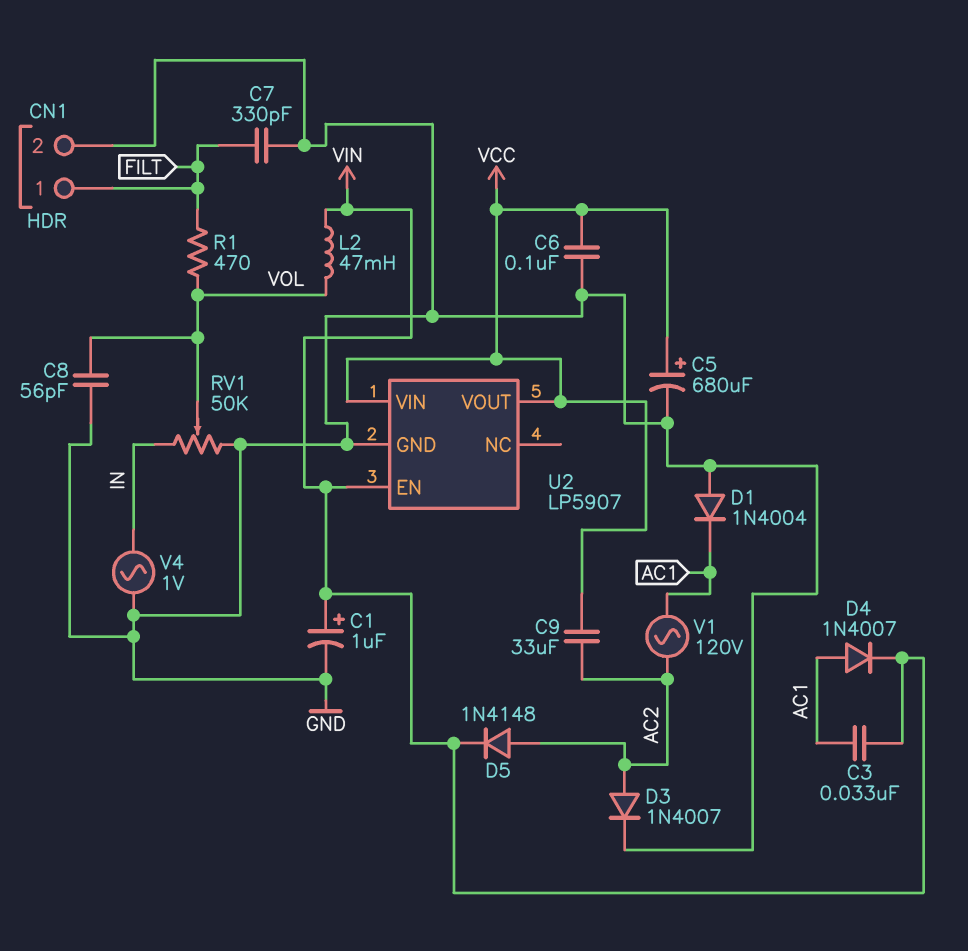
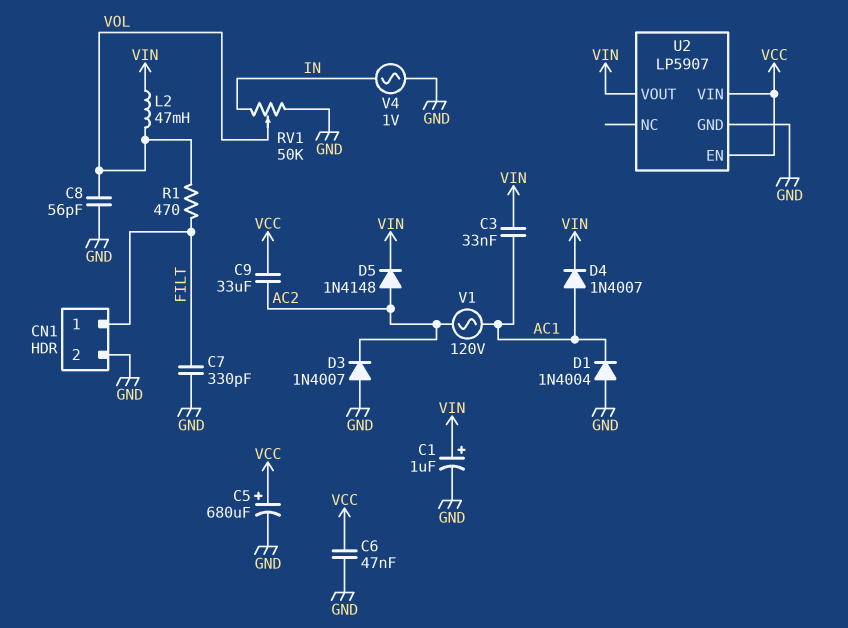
C6: 100nF (GND, VCC) -> 47nF (GND, VCC)
D3: diode 1N4007 (A AC2, K GND) -> diode 1N4007 (A GND, K AC2)
U2 pin EN: VIN -> VCC
U2 pin VOUT: VCC -> VIN

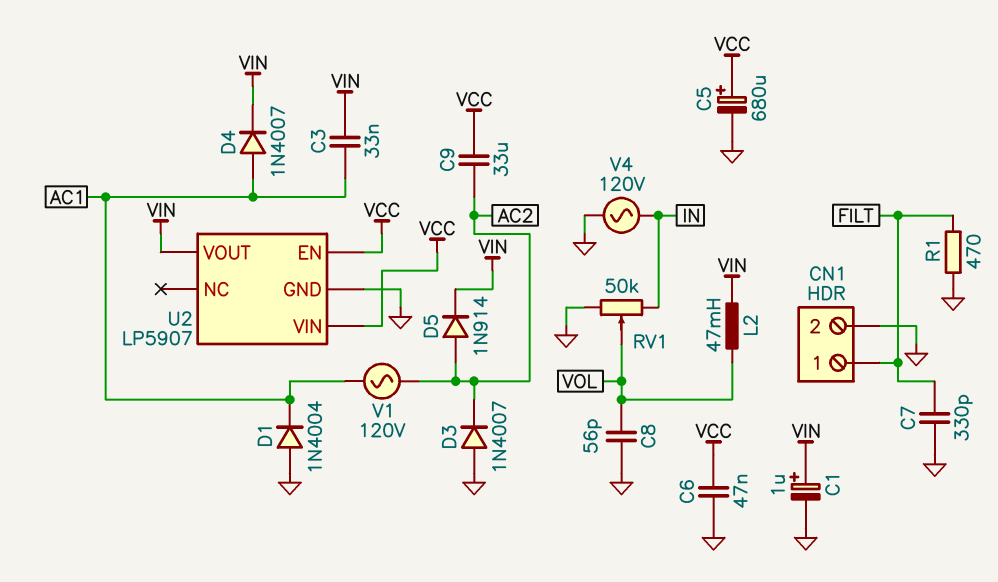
D5: diode 1N4148 (A AC2, K VIN) -> diode 1N914 (A AC2, K VIN)
R1: 470 (FILT, VOL) -> 470 (FILT, GND)
V4: AC 1V (GND, IN) -> AC 120V (GND, IN)

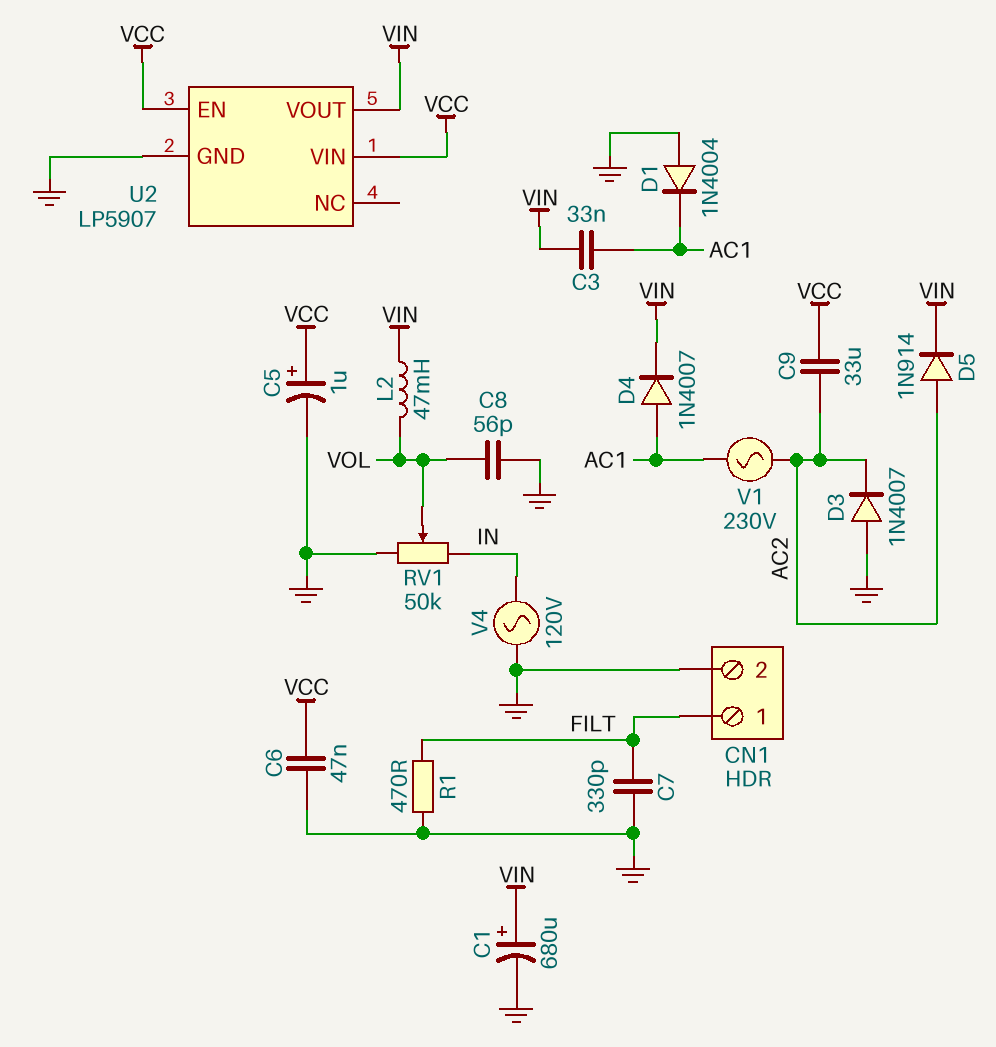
C1: 1uF (plus VIN, minus GND) -> 680uF (plus VIN, minus GND)
C5: 680uF (plus VCC, minus GND) -> 1uF (plus VCC, minus GND)
V1: AC 120V (AC1, AC2) -> AC 230V (AC1, AC2)

